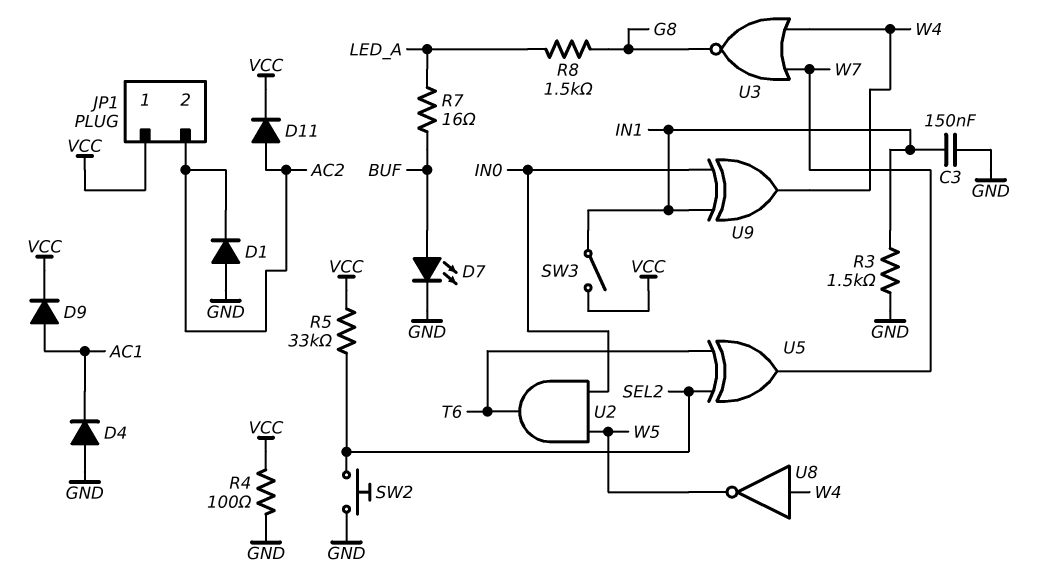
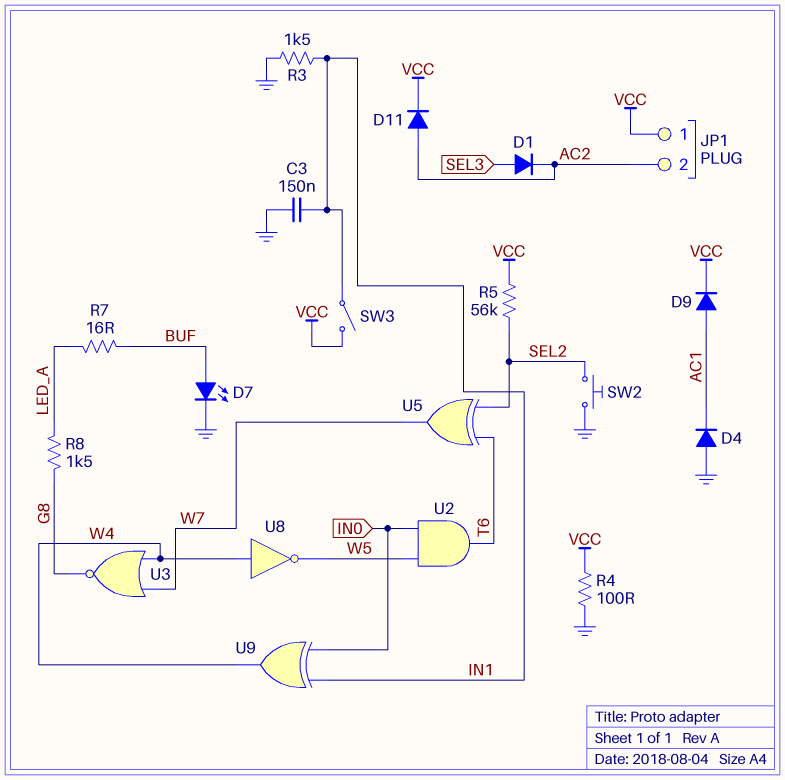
D1: diode (A GND, K AC2) -> diode (A SEL3, K AC2)
R5: 33k (SEL2, VCC) -> 56k (SEL2, VCC)

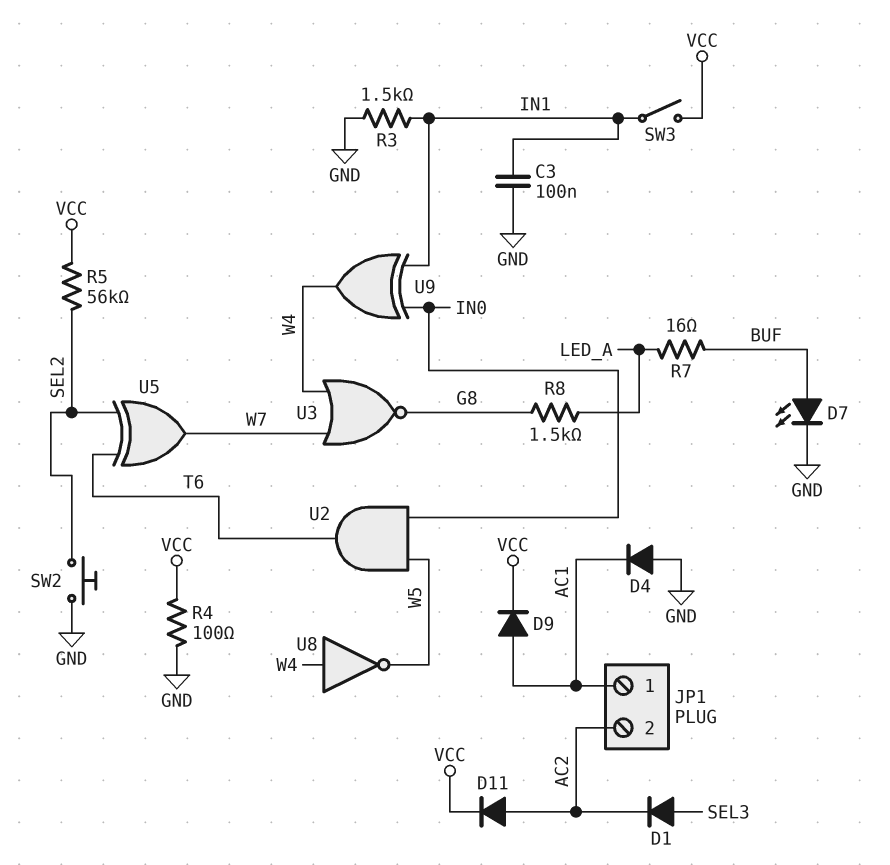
C3: 150nF (GND, IN1) -> 100nF (GND, IN1)
JP1 pin 1: VCC -> AC1

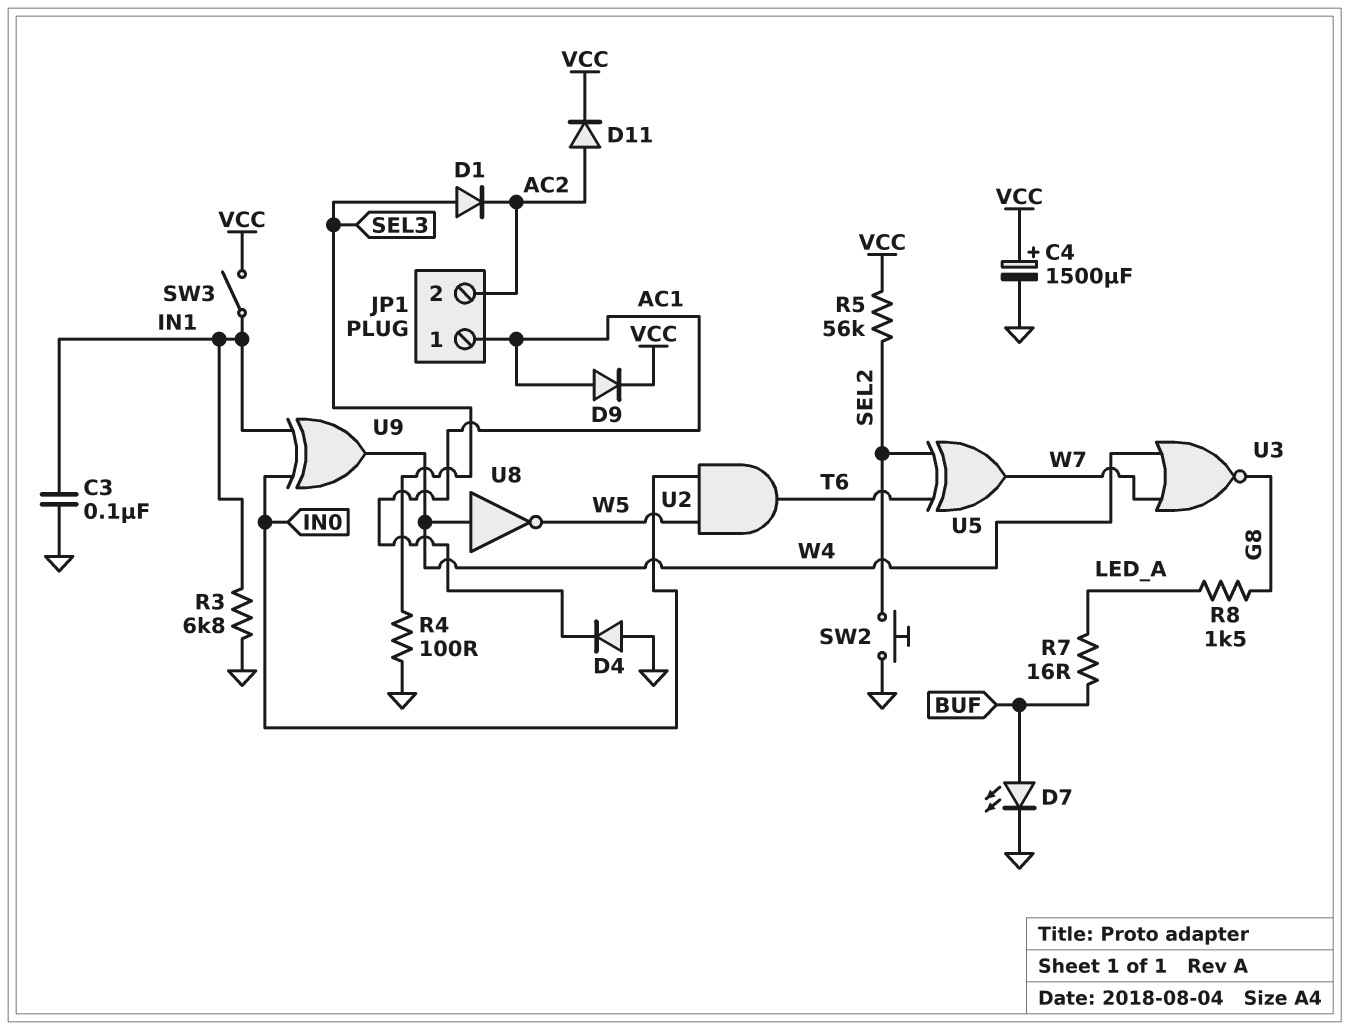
C4: none -> 1500uF (plus VCC, minus GND)
R3: 1.5k (GND, IN1) -> 6.8k (GND, IN1)
R4: 100 (GND, VCC) -> 100 (GND, SEL3)

